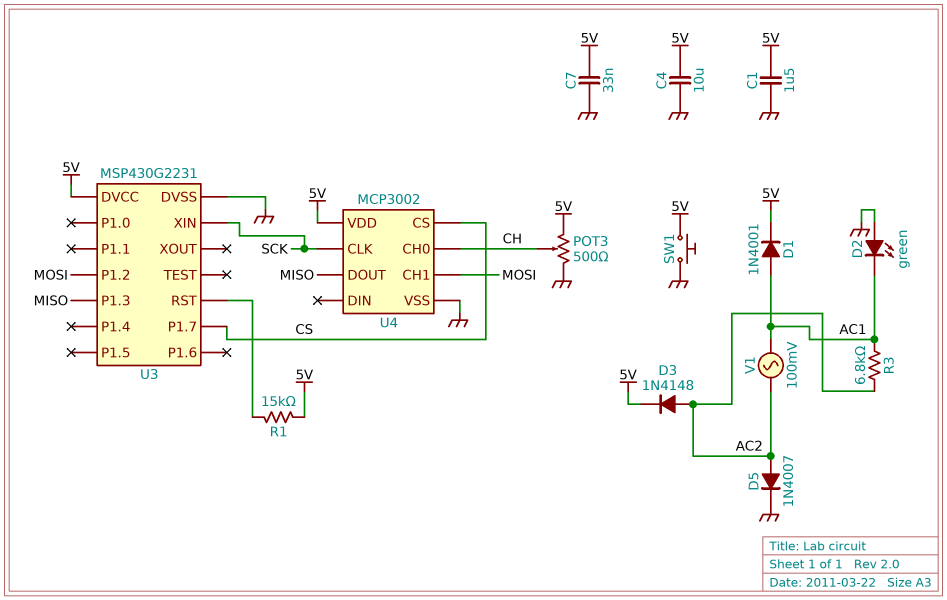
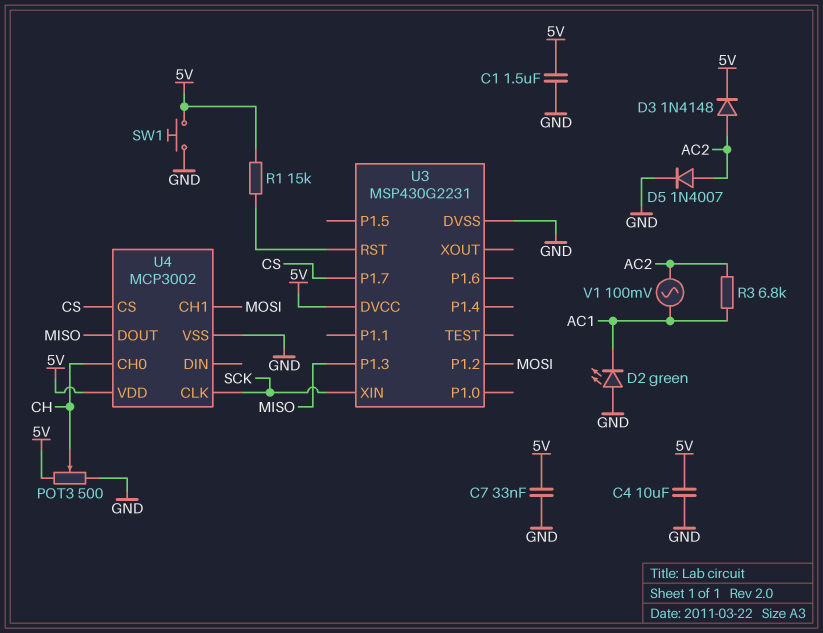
D1: diode 1N4001 (A AC1, K 5V) -> none

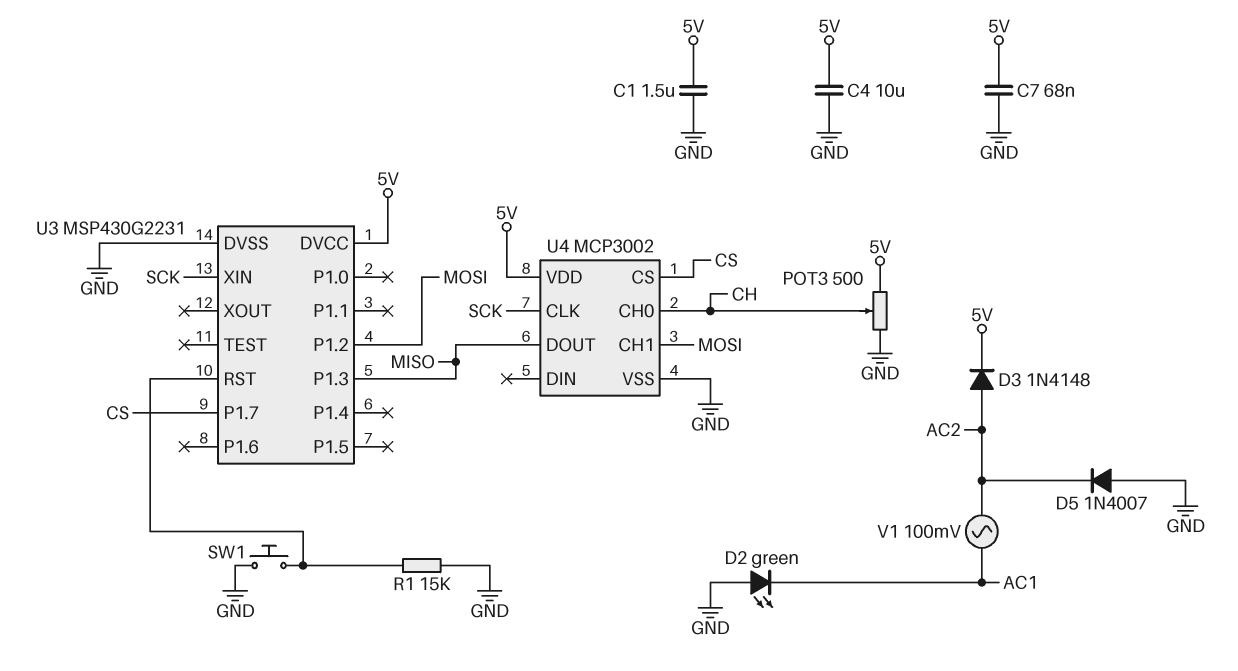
C7: 33nF (5V, GND) -> 68nF (5V, GND)
D5: diode 1N4007 (A AC2, K GND) -> diode 1N4007 (A GND, K AC2)
R1: 15k (5V, U3/RST) -> 15k (GND, U3/RST)
R3: 6.8k (AC1, AC2) -> none
SW1: button (5V, GND) -> button (GND, U3/RST)

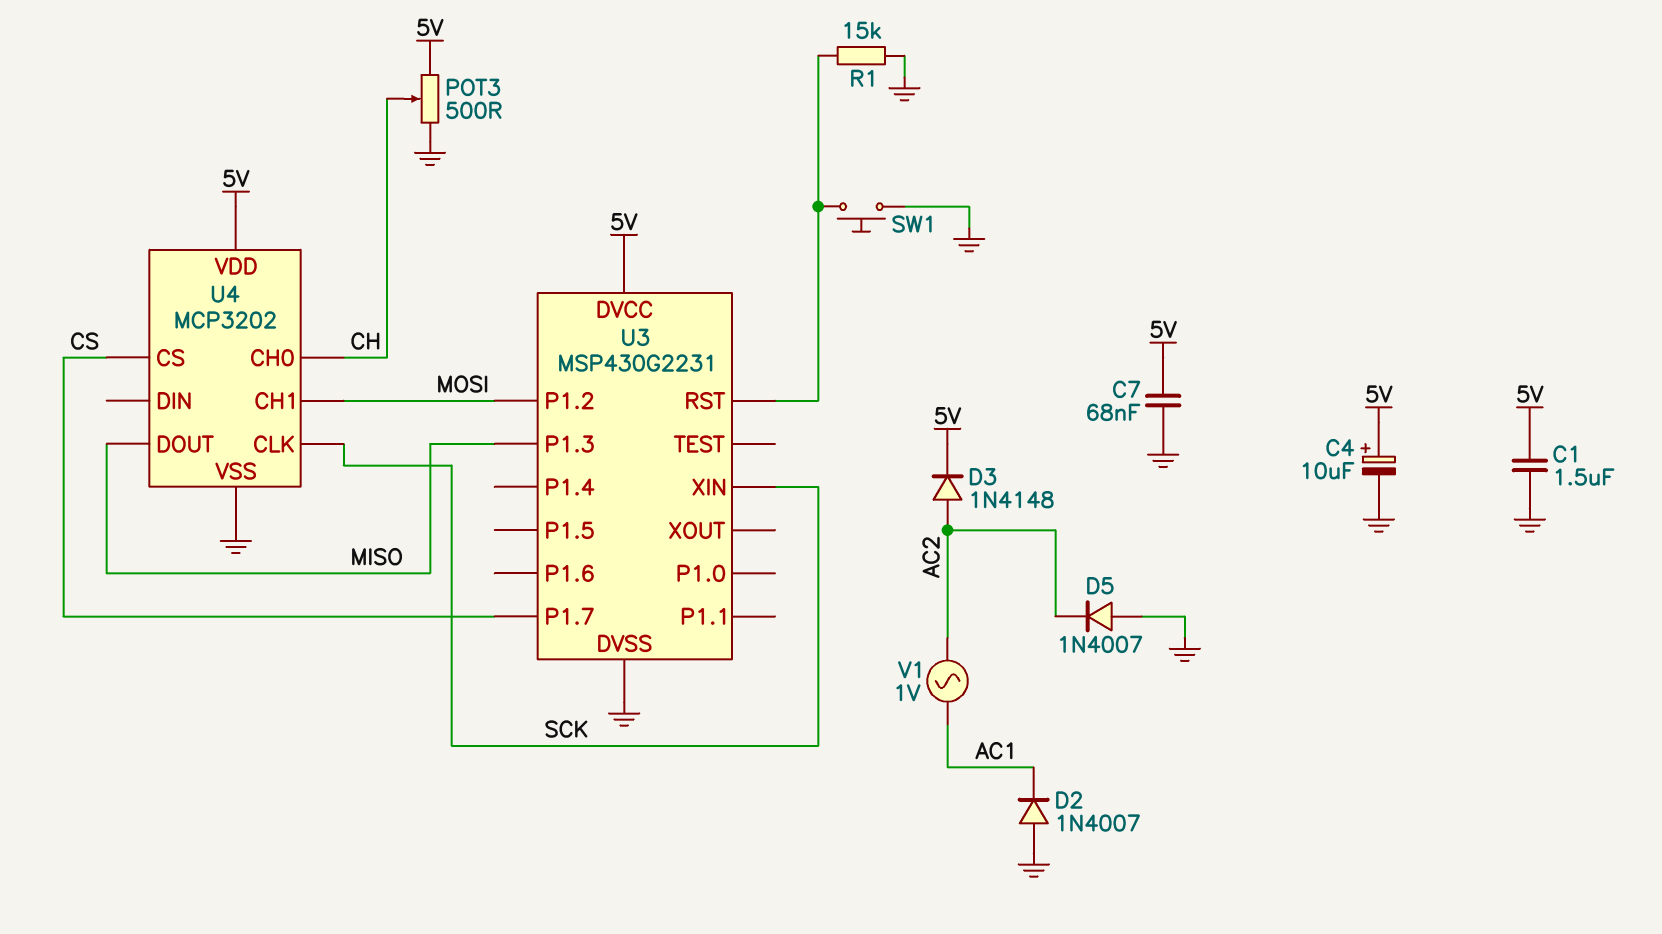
C4: 10uF (5V, GND) -> 10uF (plus 5V, minus GND)
D2: LED green (A GND, K AC1) -> diode 1N4007 (A GND, K AC1)
U4: MCP3002 -> MCP3202
V1: AC 100mV (AC1, AC2) -> AC 1V (AC1, AC2)

